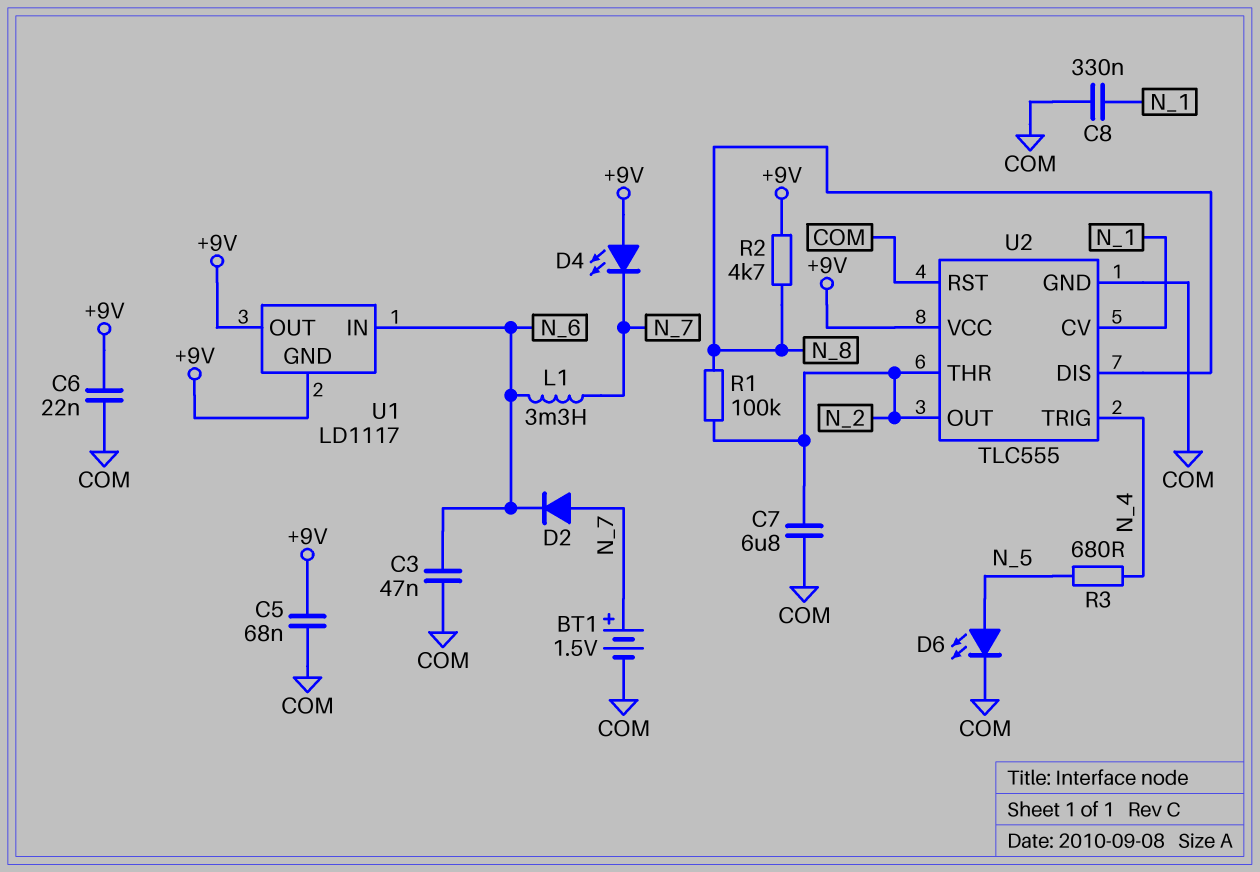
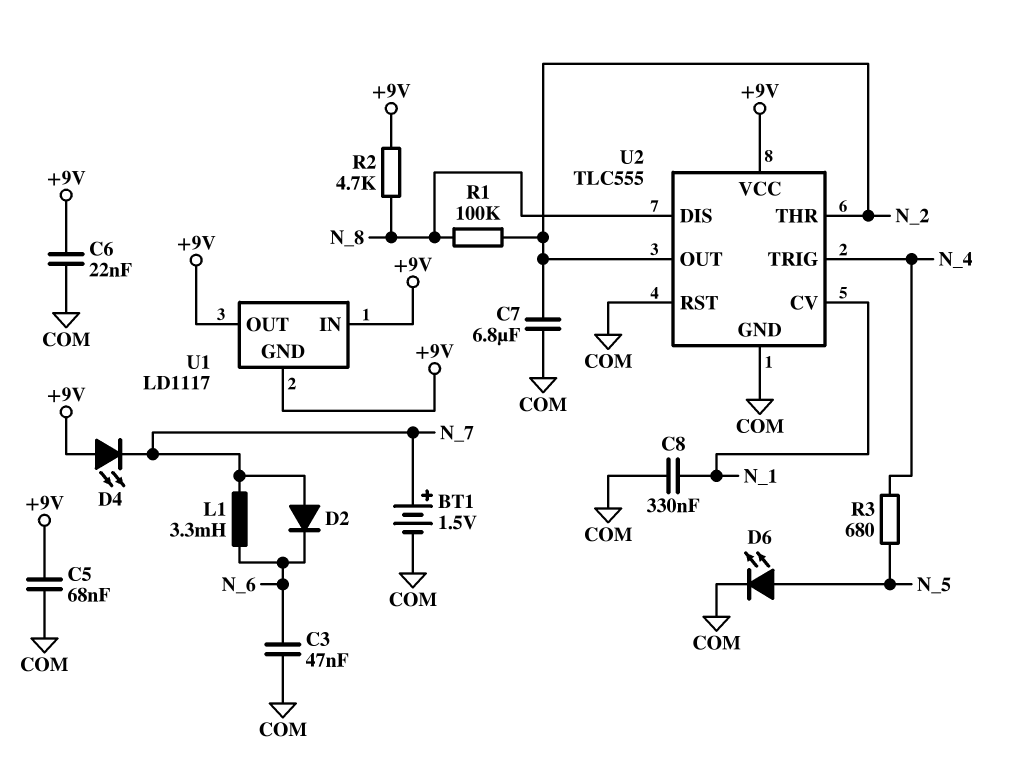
U1 pin IN: N_6 -> +9V

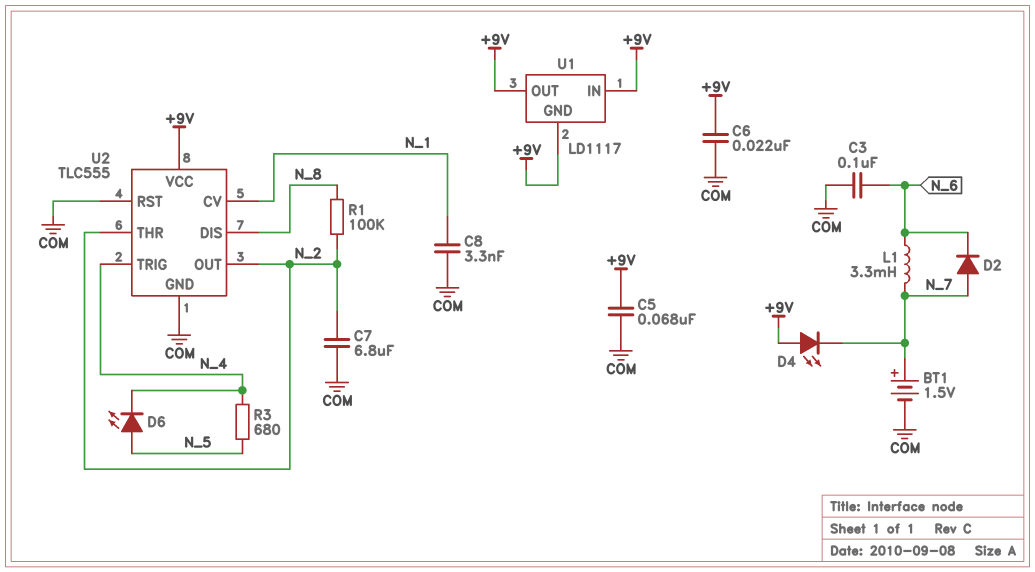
C3: 47nF (COM, N_6) -> 100nF (COM, N_6)
C8: 330nF (COM, N_1) -> 3.3nF (COM, N_1)
D6: LED (A N_5, K COM) -> LED (A N_5, K N_4)
R2: 4.7k (+9V, N_8) -> none

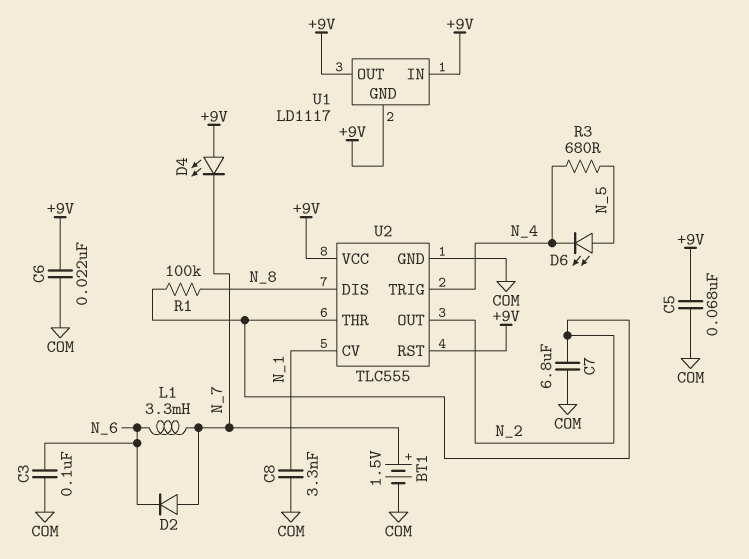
U2 pin RST: COM -> +9V

